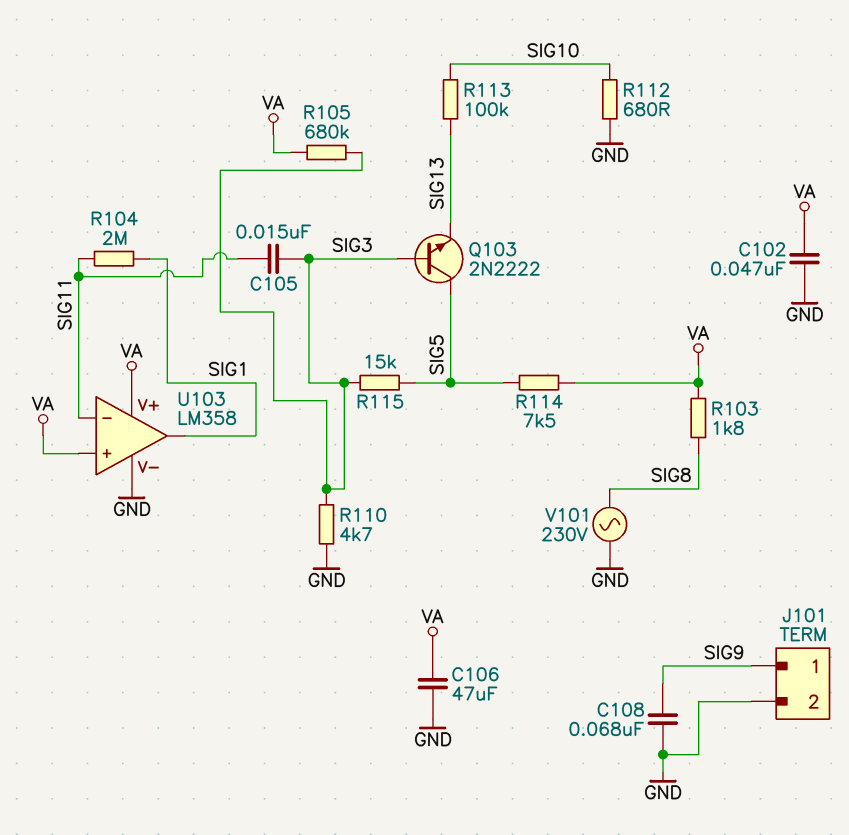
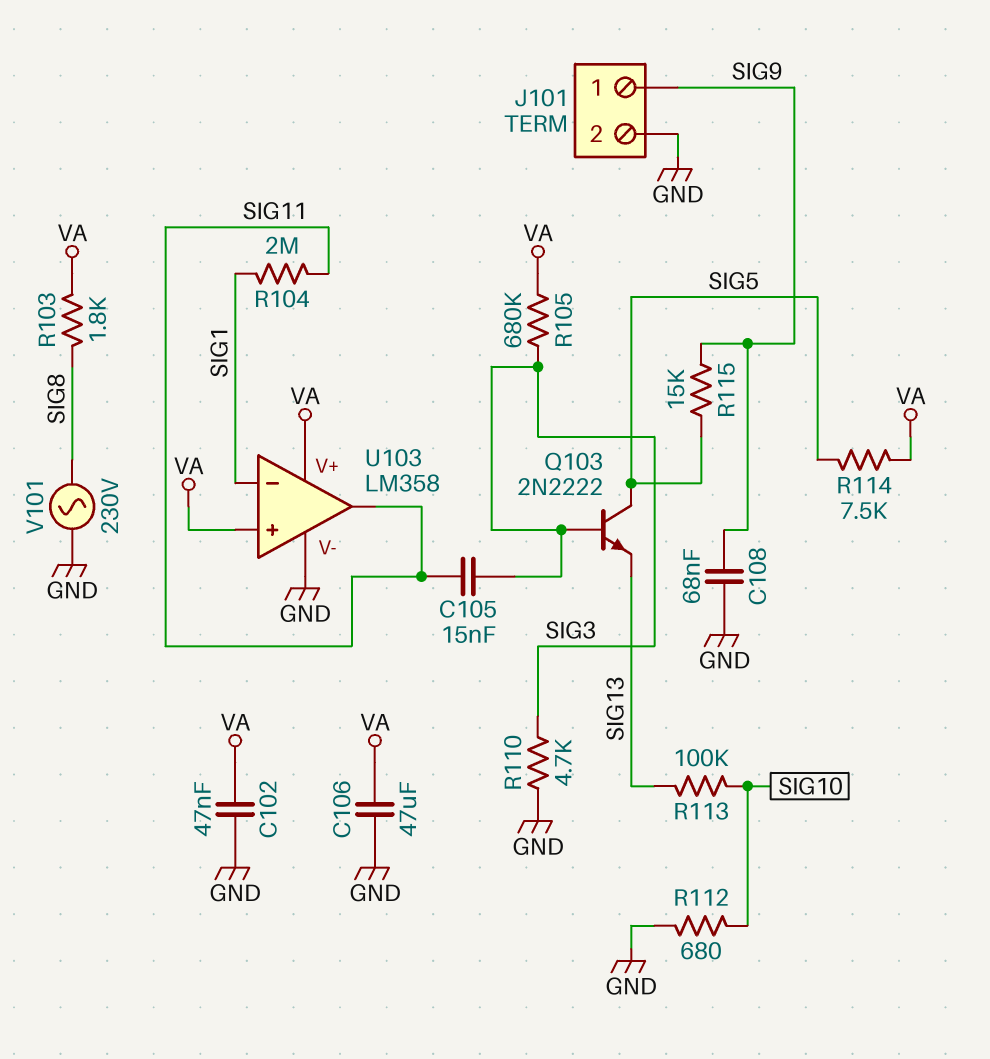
R115: 15k (SIG3, SIG5) -> 15k (SIG5, SIG9)
U103 pin in-: SIG11 -> SIG1
U103 pin out: SIG1 -> SIG11

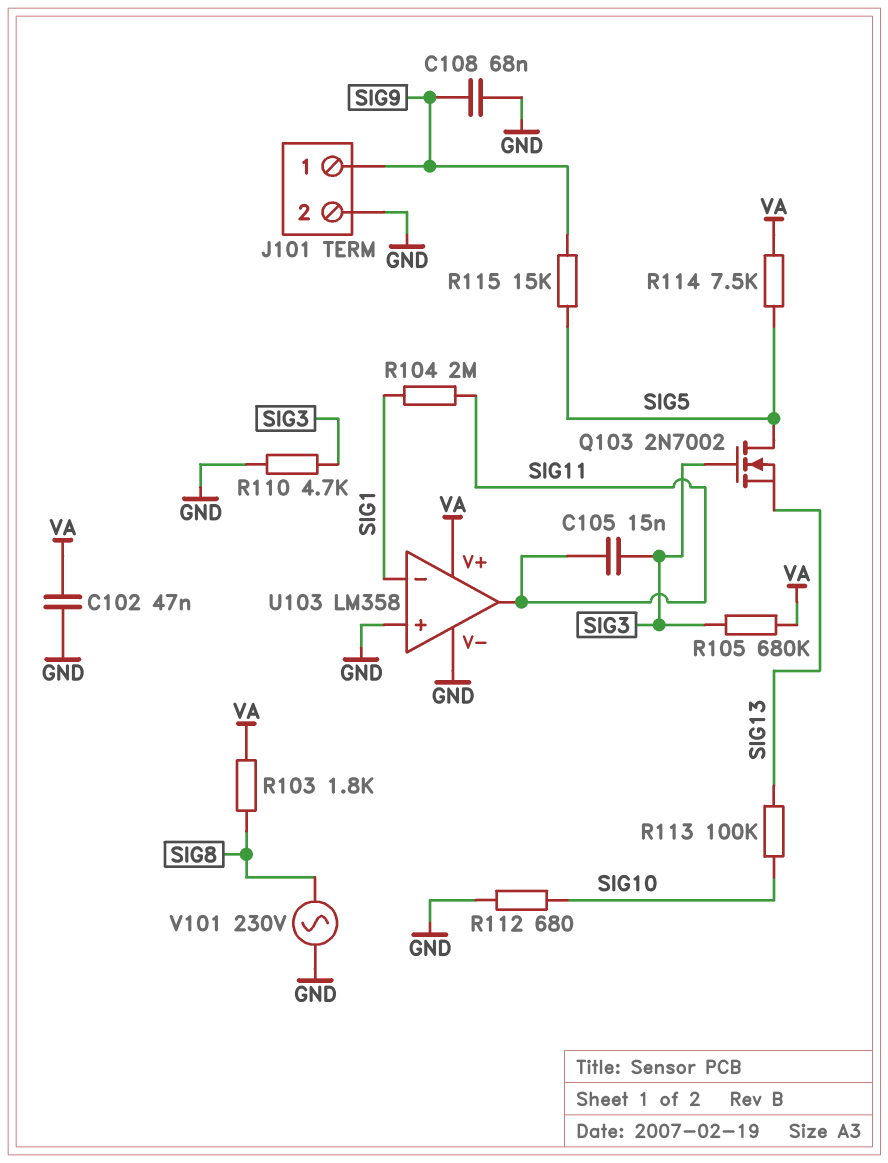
C106: 47uF (GND, VA) -> none
Q103: NPN 2N2222 (B SIG3, C SIG5, E SIG13) -> NMOS 2N7002 (G SIG3, D SIG5, S SIG13)
U103 pin in+: VA -> GND

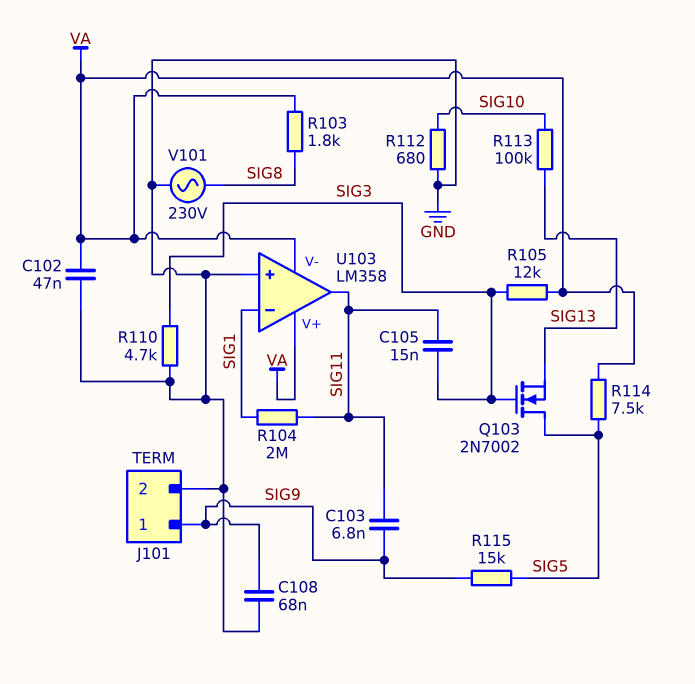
C103: none -> 6.8nF (SIG9, SIG11)
R105: 680k (SIG3, VA) -> 12k (SIG3, VA)
U103 pin V-: GND -> VA

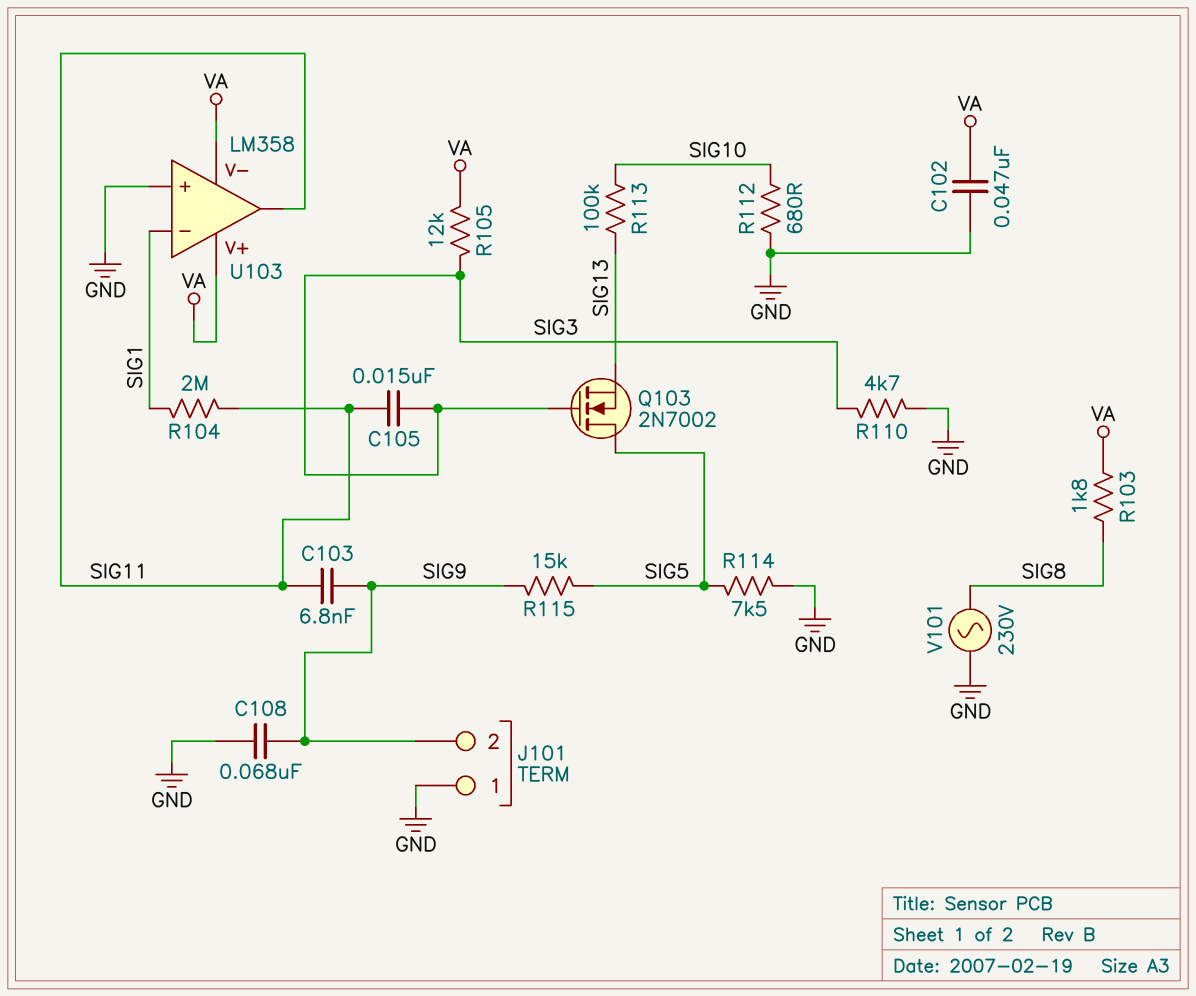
J101 pin 1: SIG9 -> GND
J101 pin 2: GND -> SIG9
R114: 7.5k (SIG5, VA) -> 7.5k (GND, SIG5)

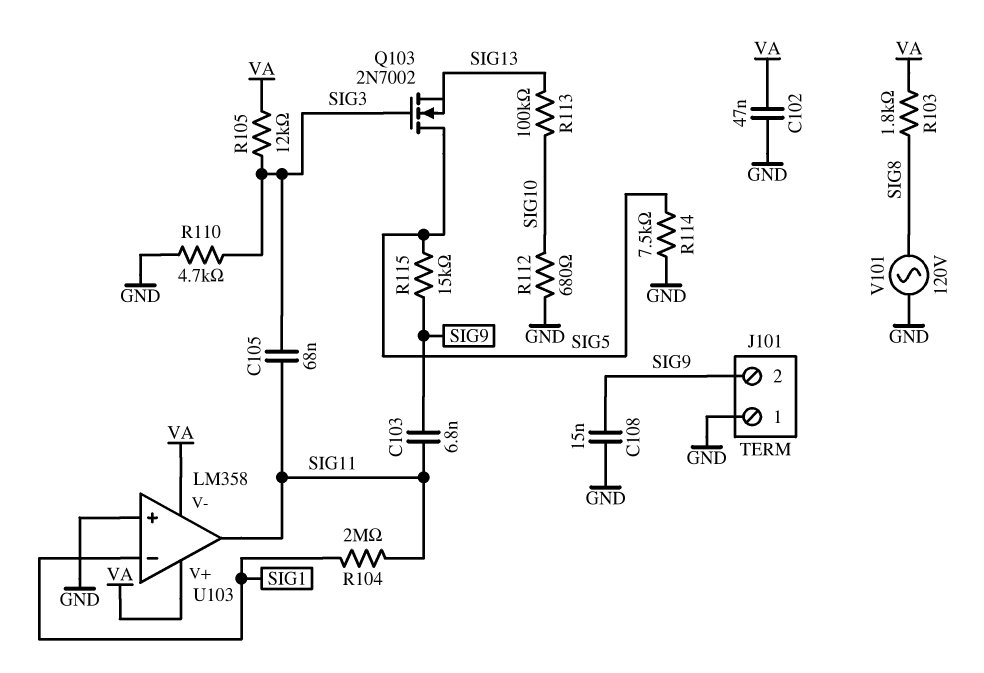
C105: 15nF (SIG3, SIG11) -> 68nF (SIG3, SIG11)
C108: 68nF (GND, SIG9) -> 15nF (GND, SIG9)
V101: AC 230V (GND, SIG8) -> AC 120V (GND, SIG8)

